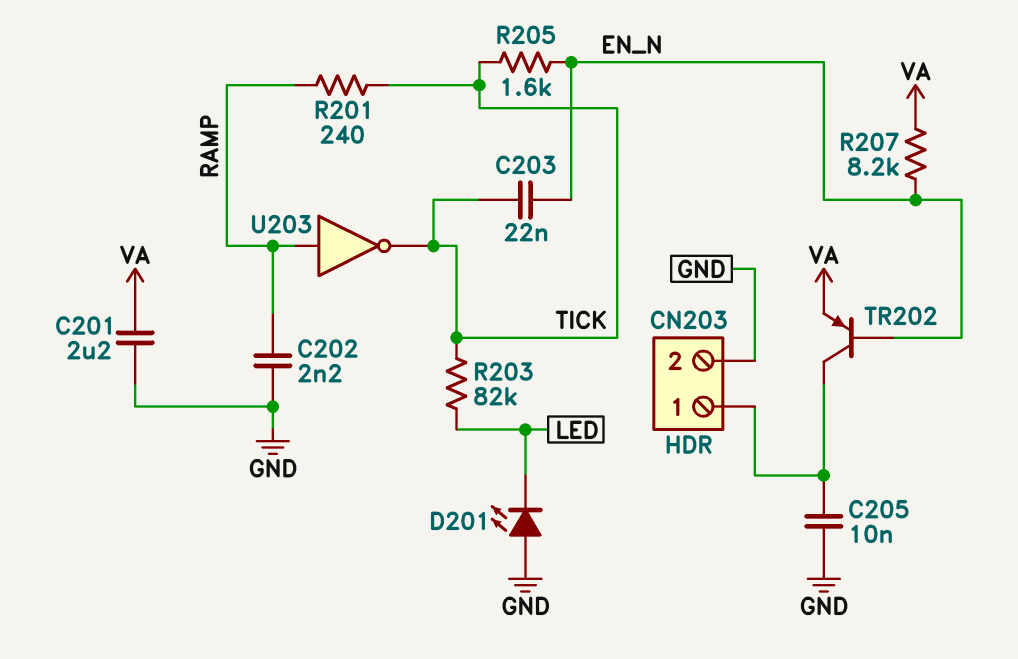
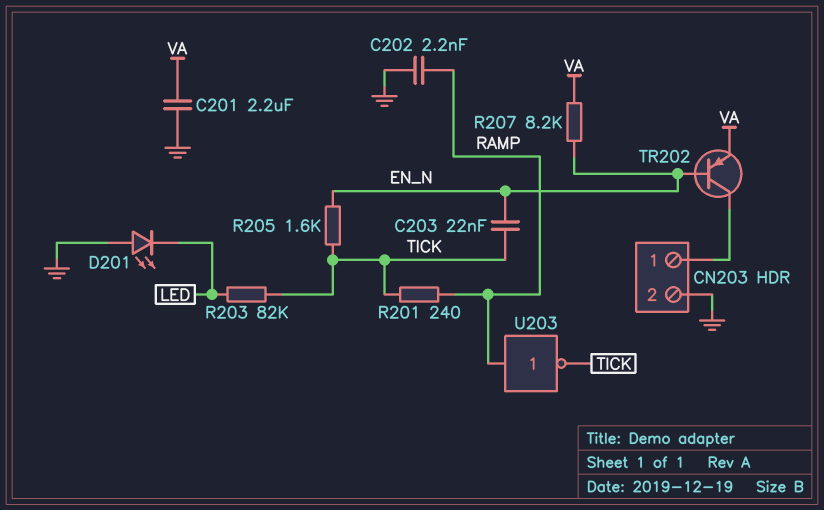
C205: 10nF (CN203/1, GND) -> none

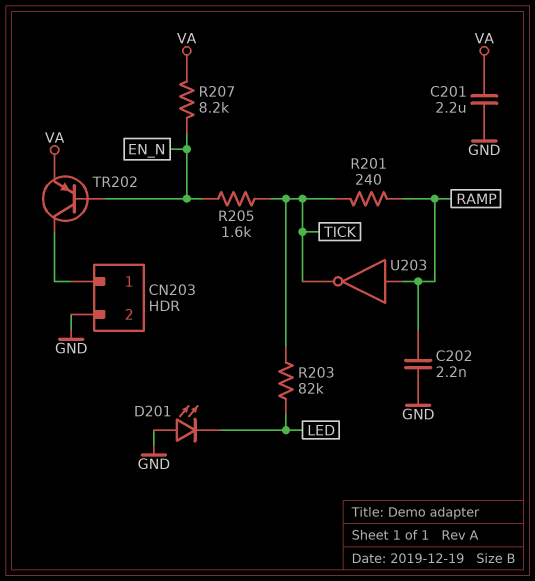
C203: 22nF (EN_N, TICK) -> none

